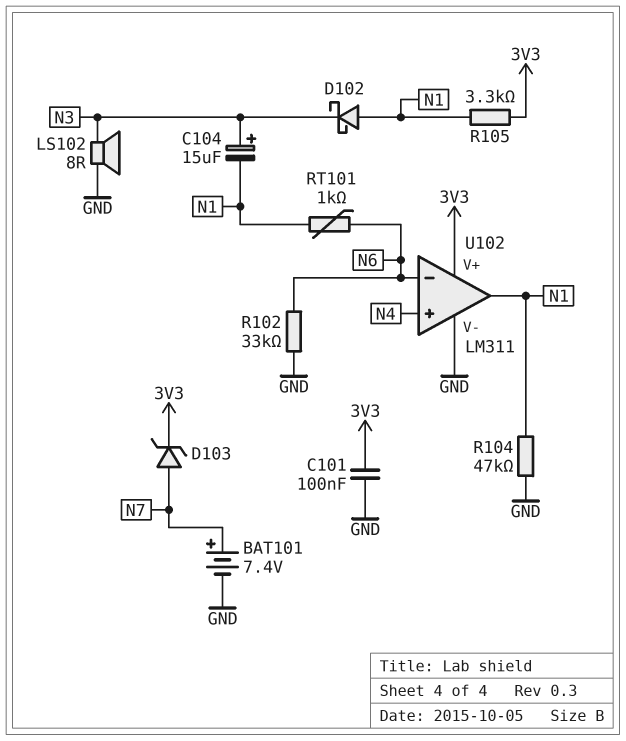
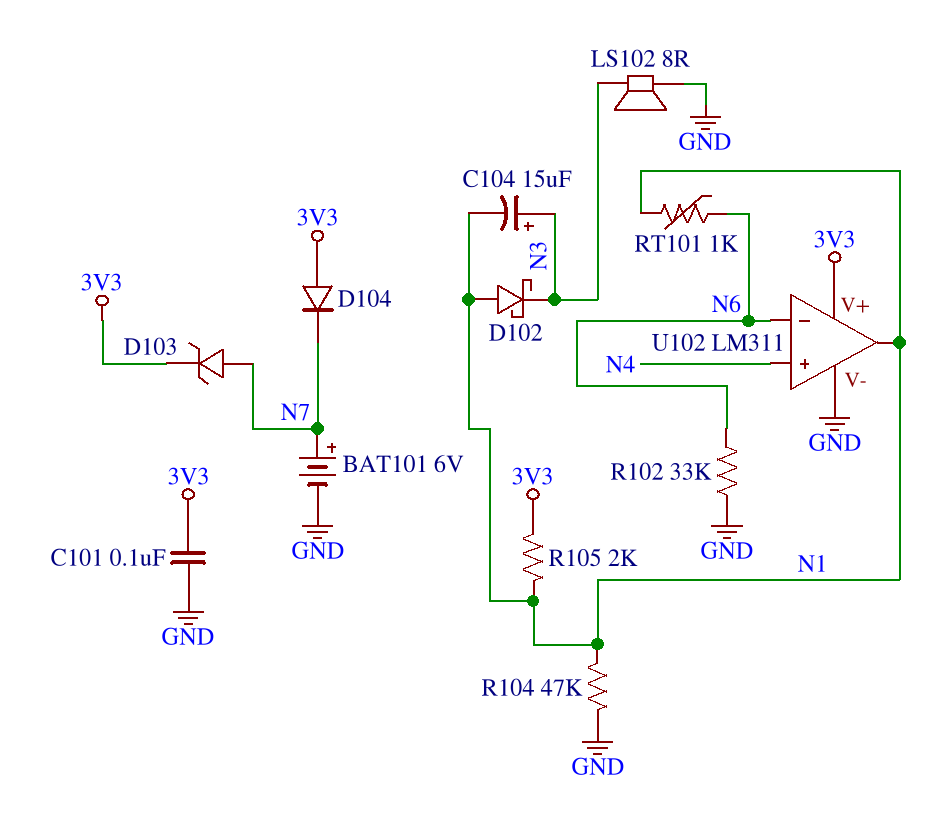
BAT101: 7.4V (plus N7, minus GND) -> 6V (plus N7, minus GND)
D104: none -> diode (A 3V3, K N7)
R105: 3.3k (3V3, N1) -> 2k (3V3, N1)

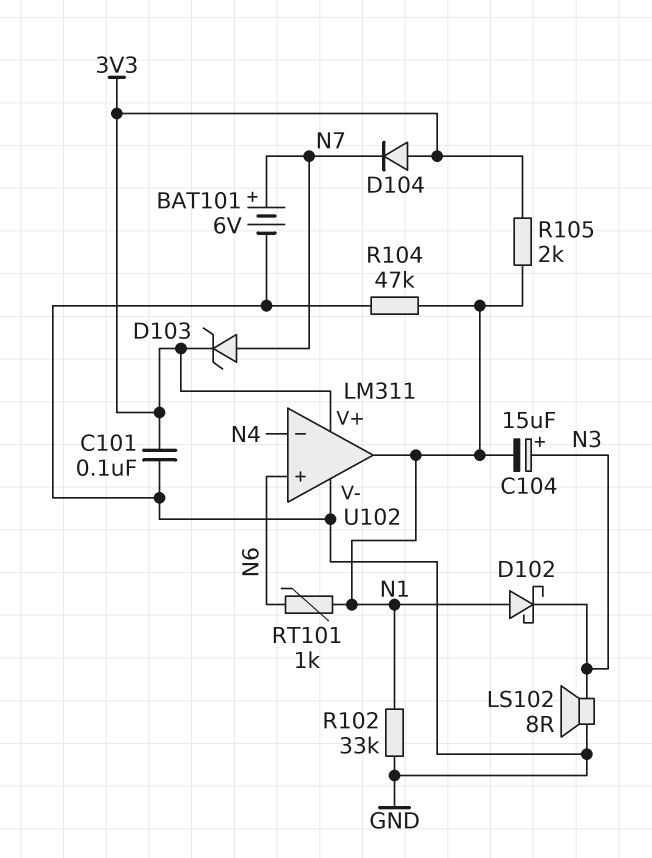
R102: 33k (GND, N6) -> 33k (GND, N1)
U102 pin in+: N4 -> N6
U102 pin in-: N6 -> N4

